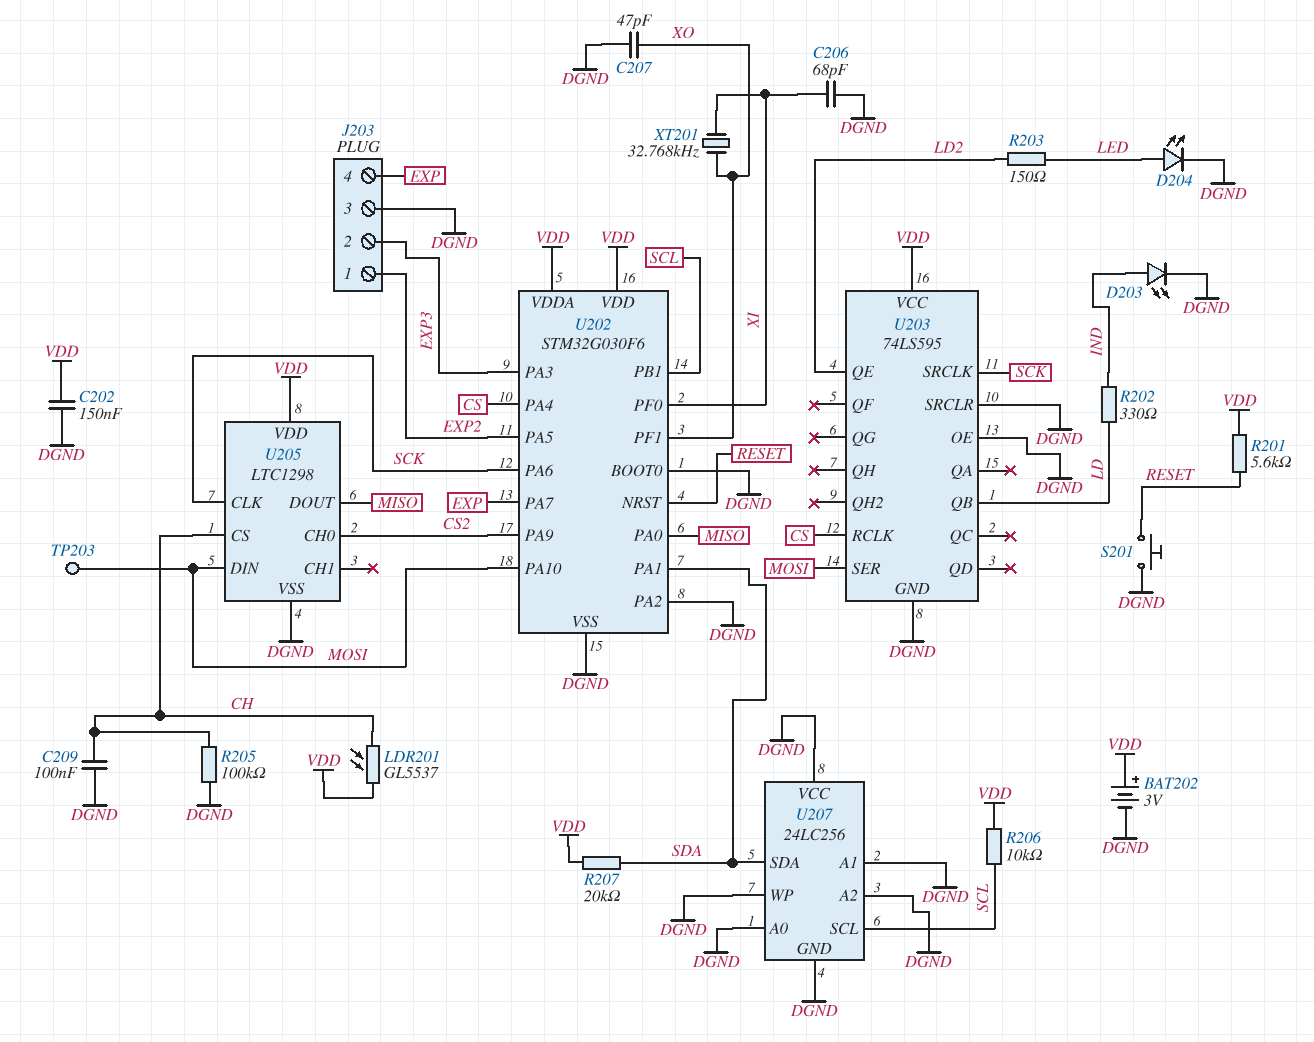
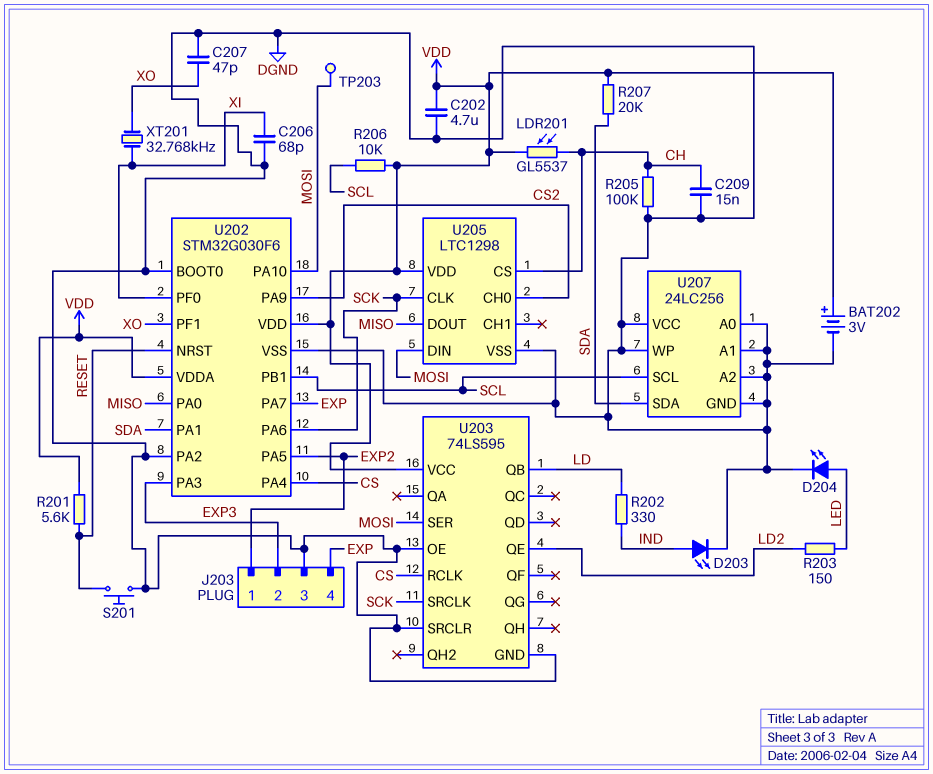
C202: 150nF (DGND, VDD) -> 4.7uF (DGND, VDD)
C209: 100nF (CH, DGND) -> 15nF (CH, DGND)

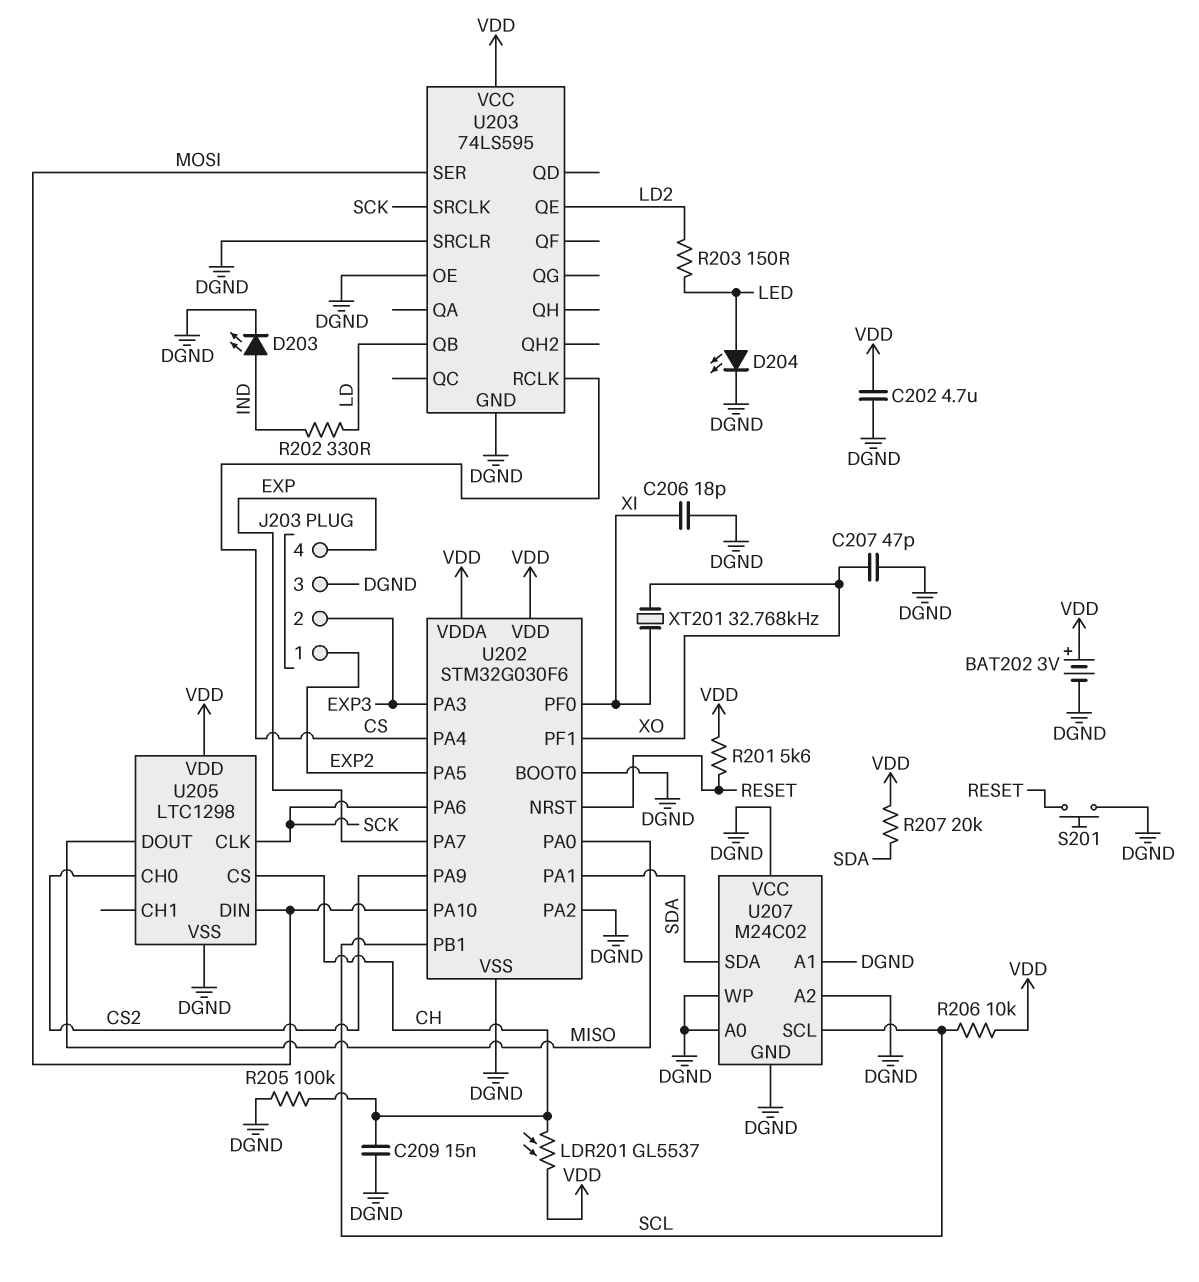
C206: 68pF (DGND, XI) -> 18pF (DGND, XI)
TP203: test point (MOSI) -> none
U207: 24LC256 -> M24C02

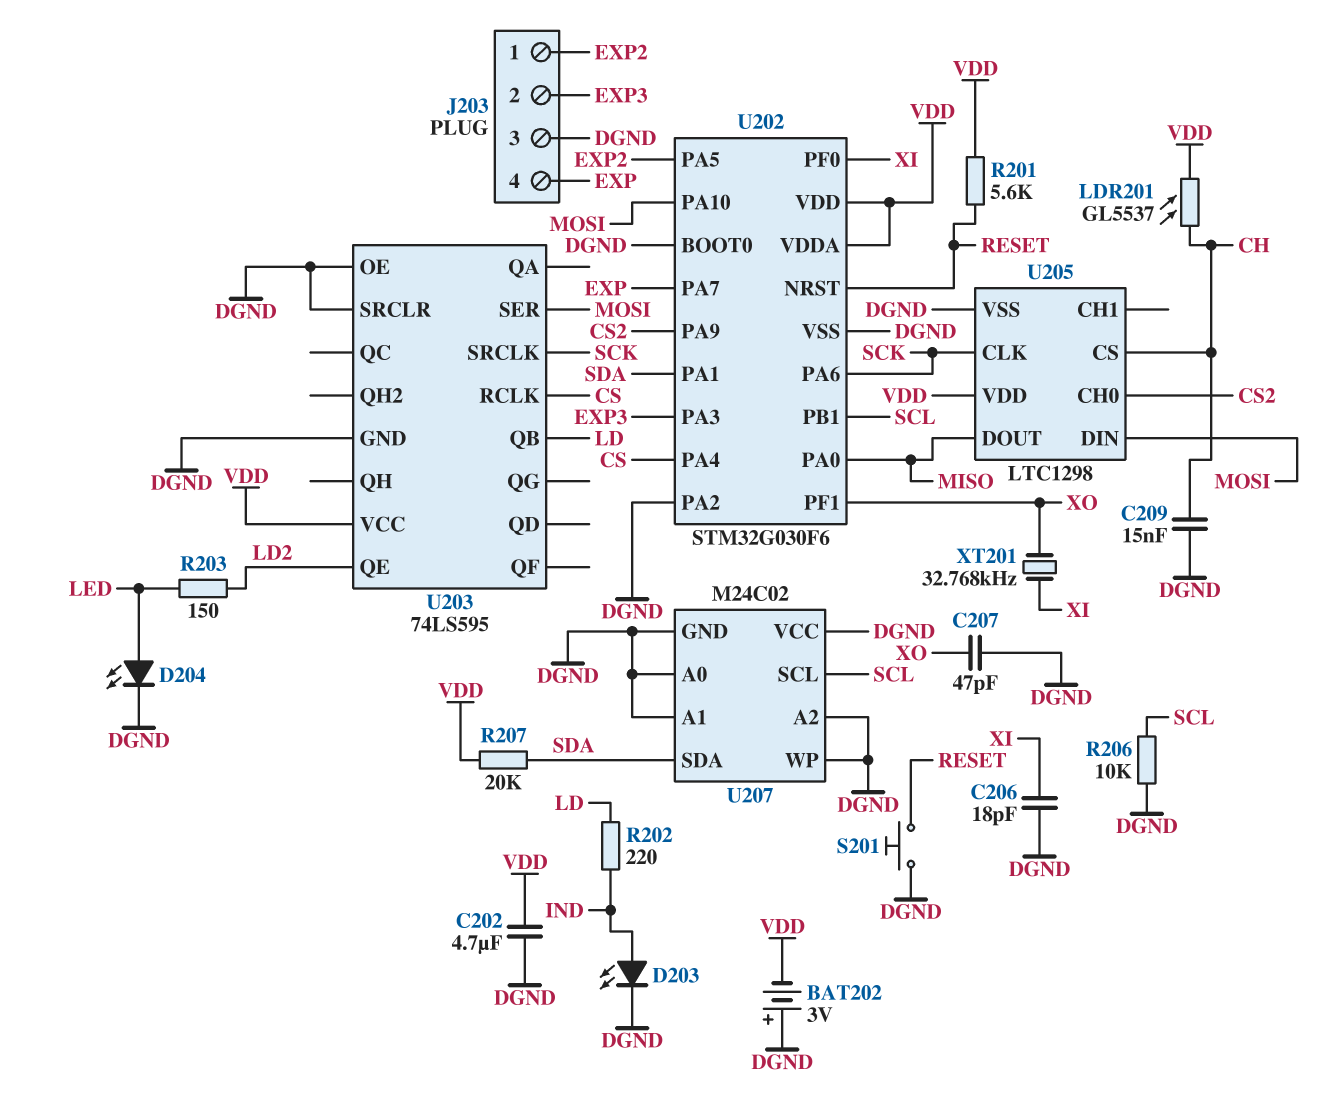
BAT202: 3V (plus VDD, minus DGND) -> 3V (plus DGND, minus VDD)
R202: 330 (IND, LD) -> 220 (IND, LD)
R205: 100k (CH, DGND) -> none
R206: 10k (SCL, VDD) -> 10k (DGND, SCL)

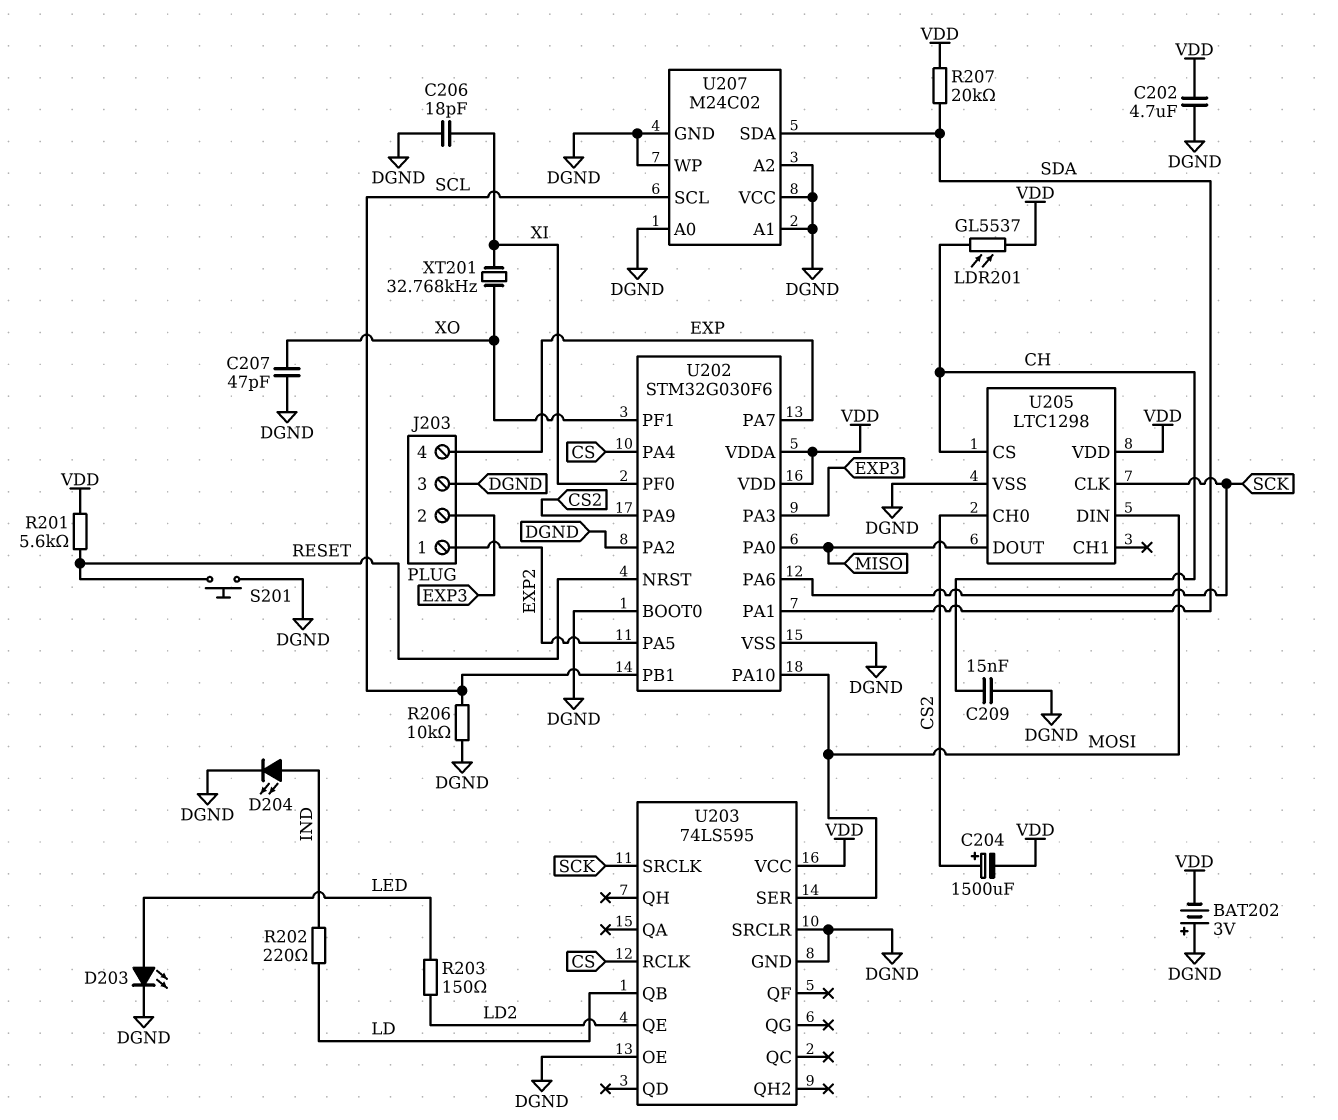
C204: none -> 1500uF (plus CS2, minus VDD)
D203: LED (A IND, K DGND) -> LED (A LED, K DGND)
D204: LED (A LED, K DGND) -> LED (A IND, K DGND)

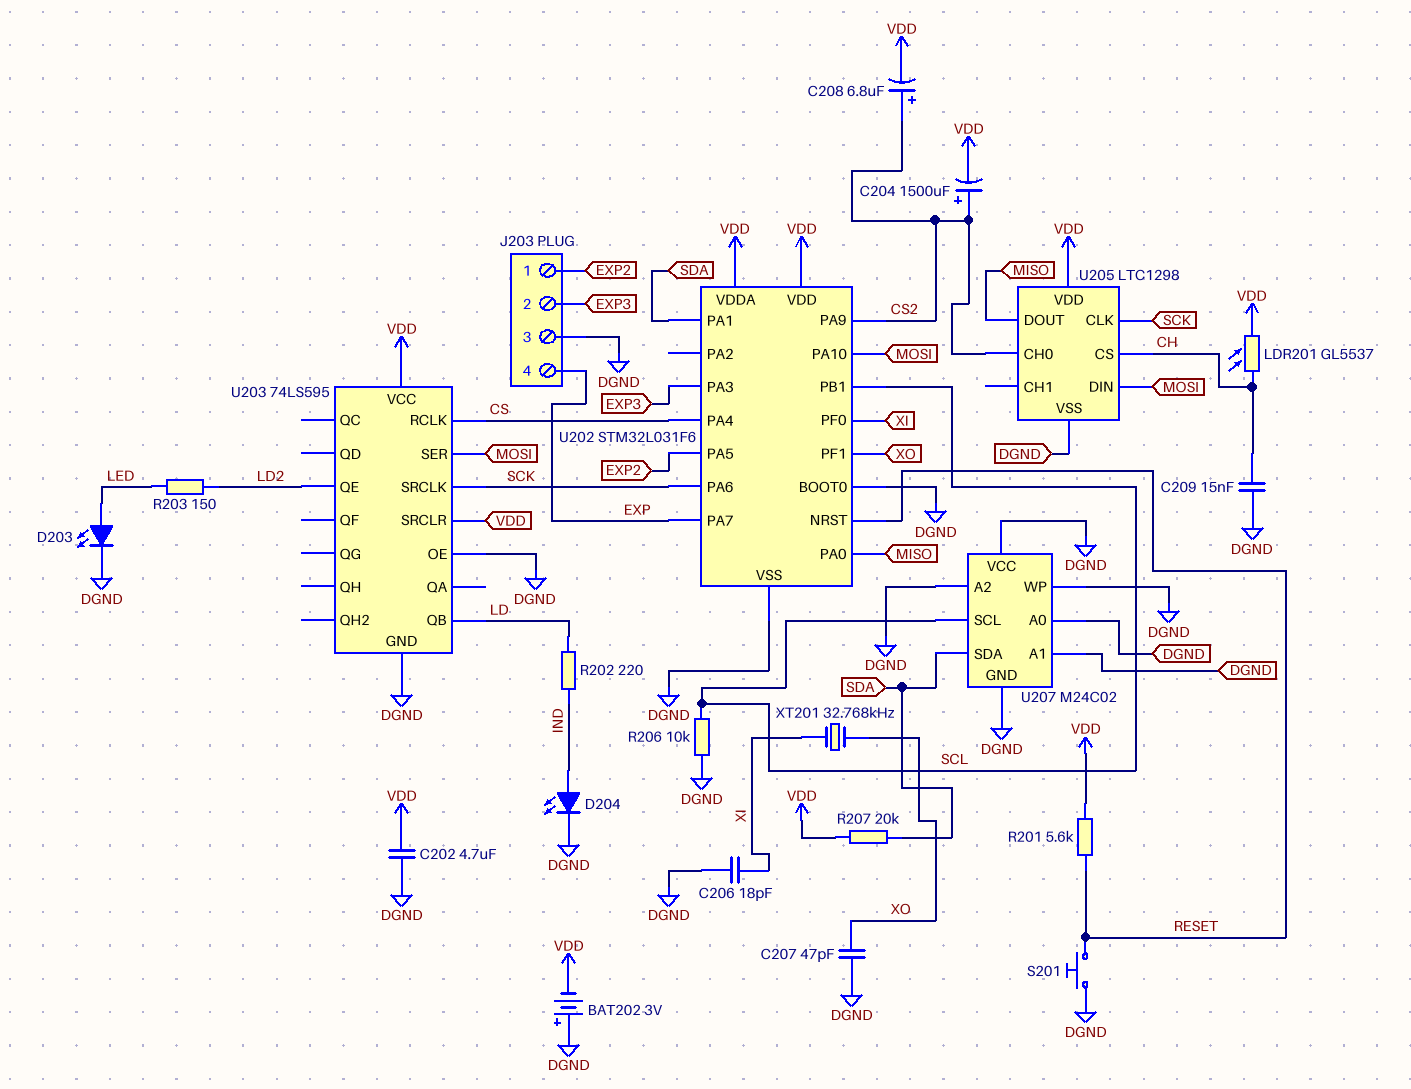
C208: none -> 6.8uF (plus CS2, minus VDD)
U202: STM32G030F6 -> STM32L031F6
U202 pin PA2: DGND -> none
U203 pin SRCLR: DGND -> VDD

